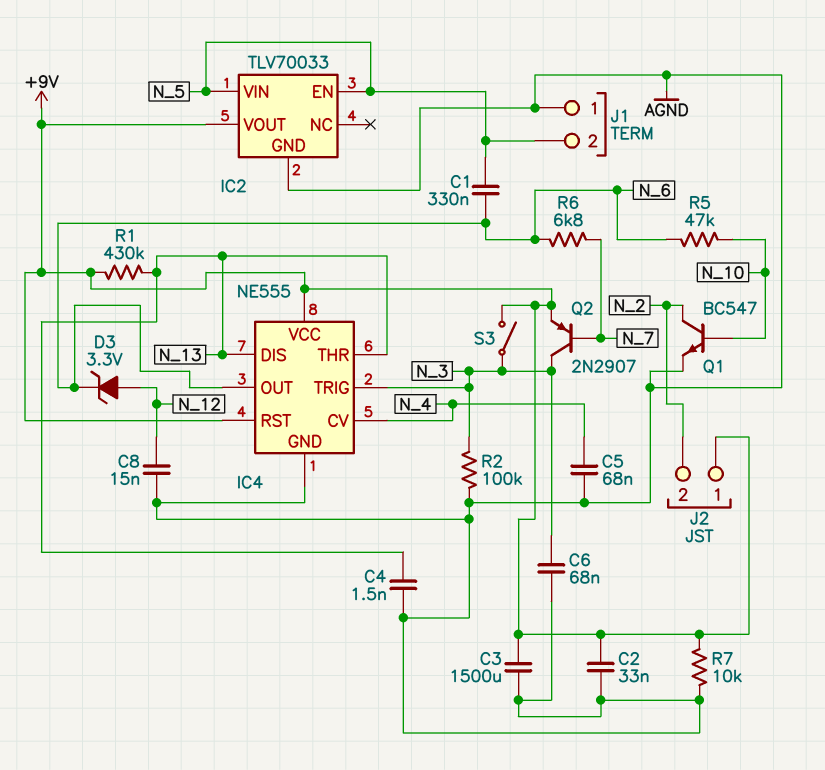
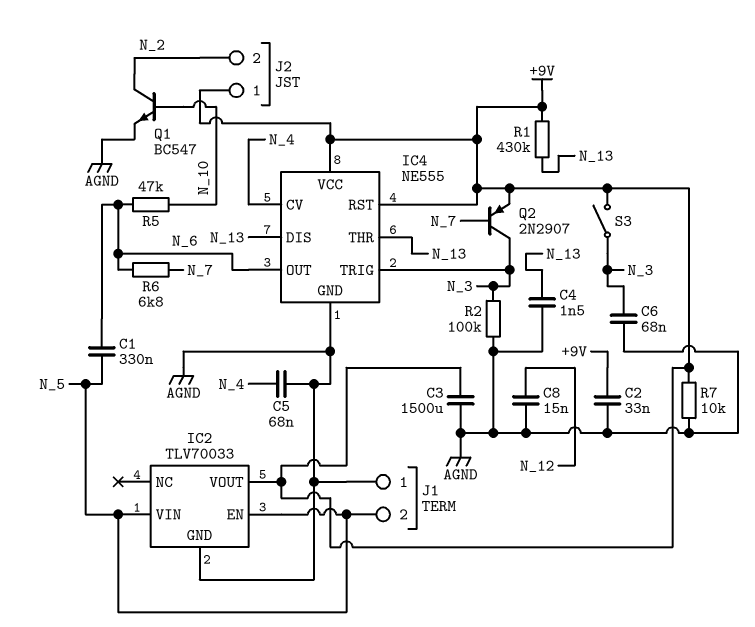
D3: zener 3.3V (A N_12, K N_6) -> none

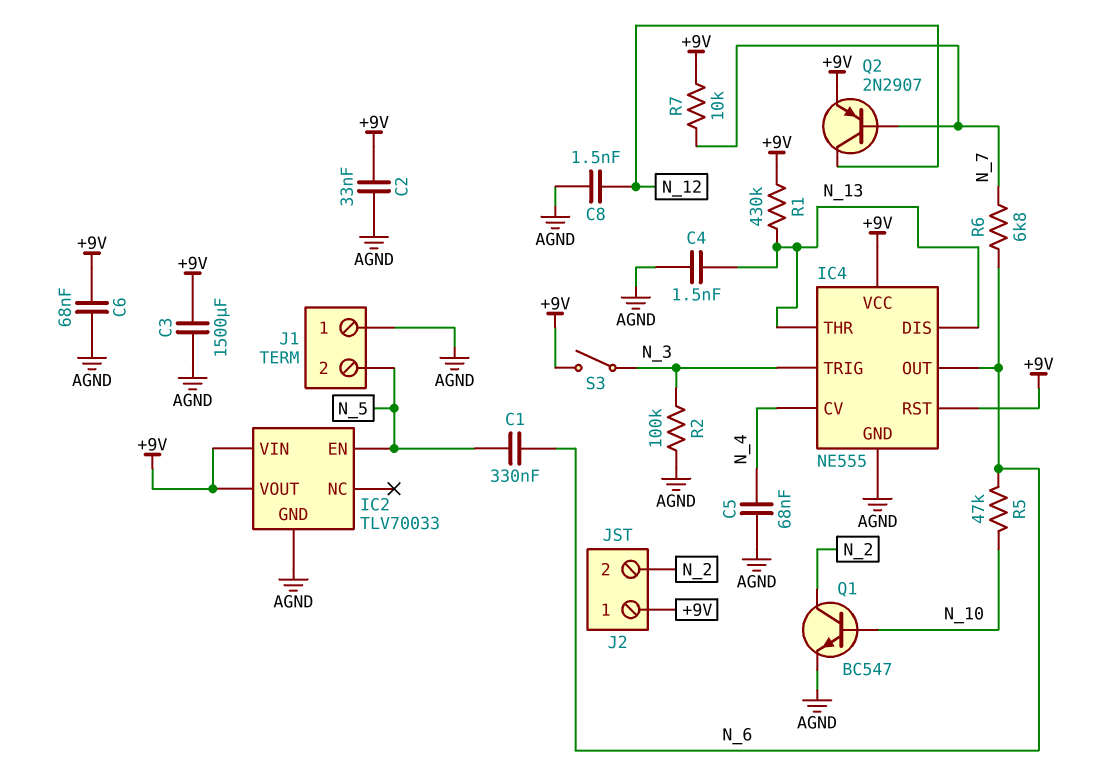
C6: 68nF (AGND, N_3) -> 68nF (+9V, AGND)
C8: 15nF (AGND, N_12) -> 1.5nF (AGND, N_12)
IC2 pin VIN: N_5 -> +9V
Q2: PNP 2N2907 (B N_7, C N_3, E +9V) -> PNP 2N2907 (B N_7, C N_12, E +9V)
R7: 10k (+9V, AGND) -> 10k (+9V, N_7)

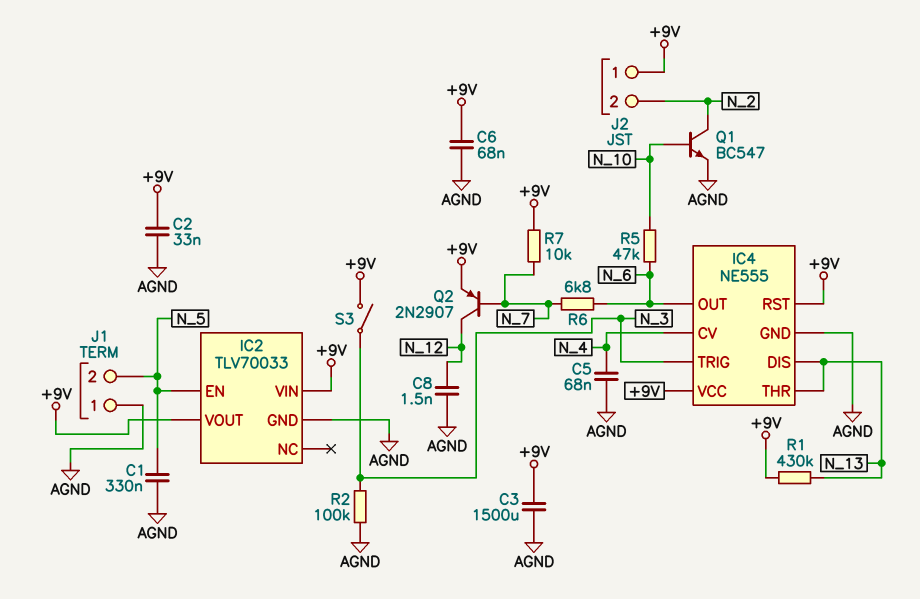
C1: 330nF (N_5, N_6) -> 330nF (AGND, N_5)
C4: 1.5nF (AGND, N_13) -> none

